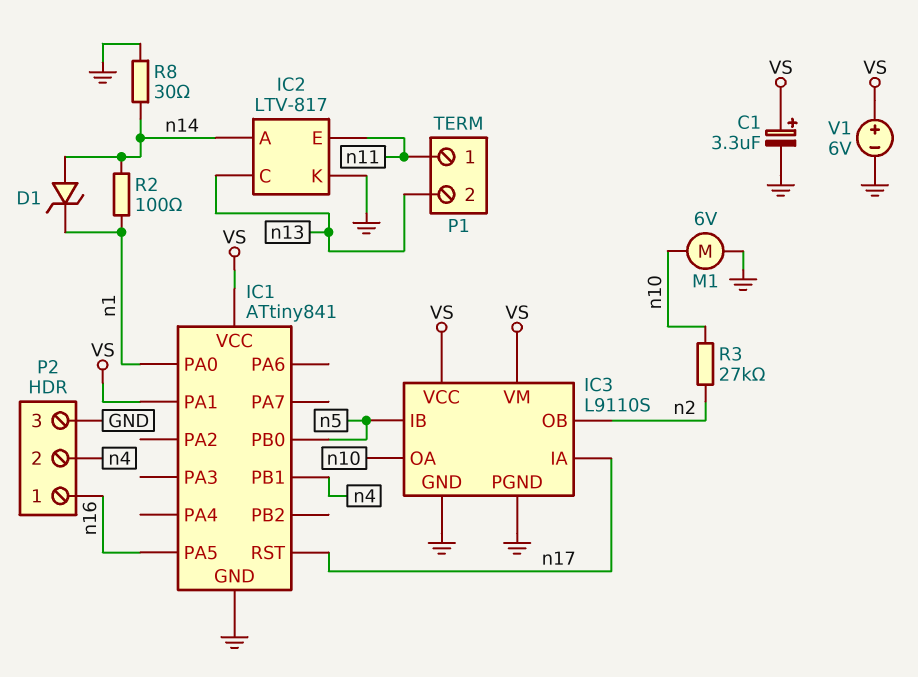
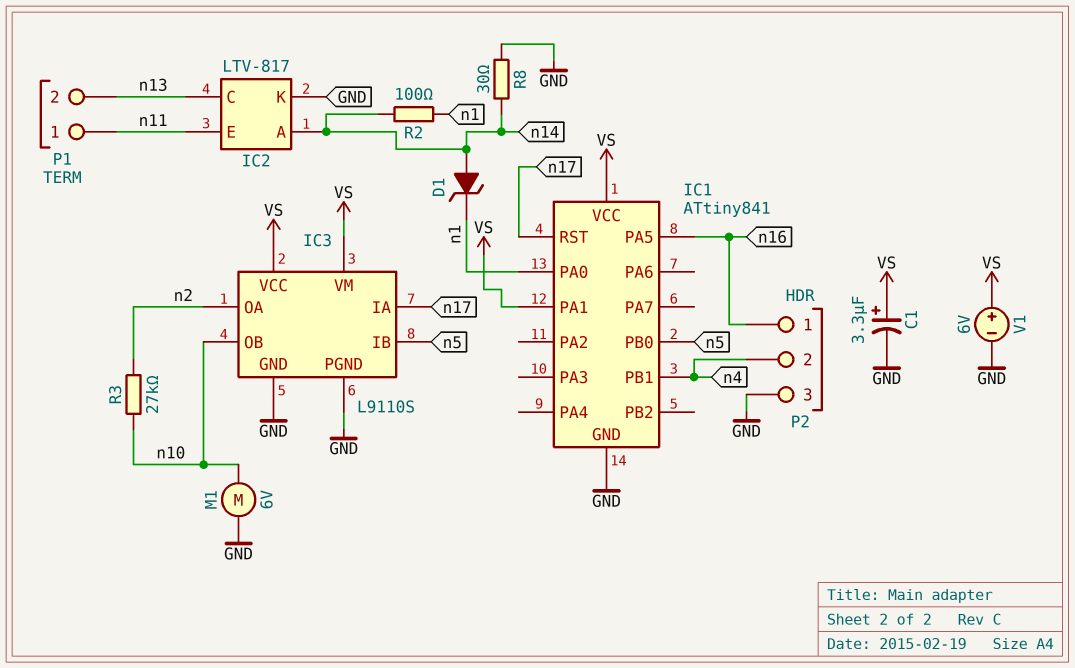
IC3 pin OA: n10 -> n2
IC3 pin OB: n2 -> n10

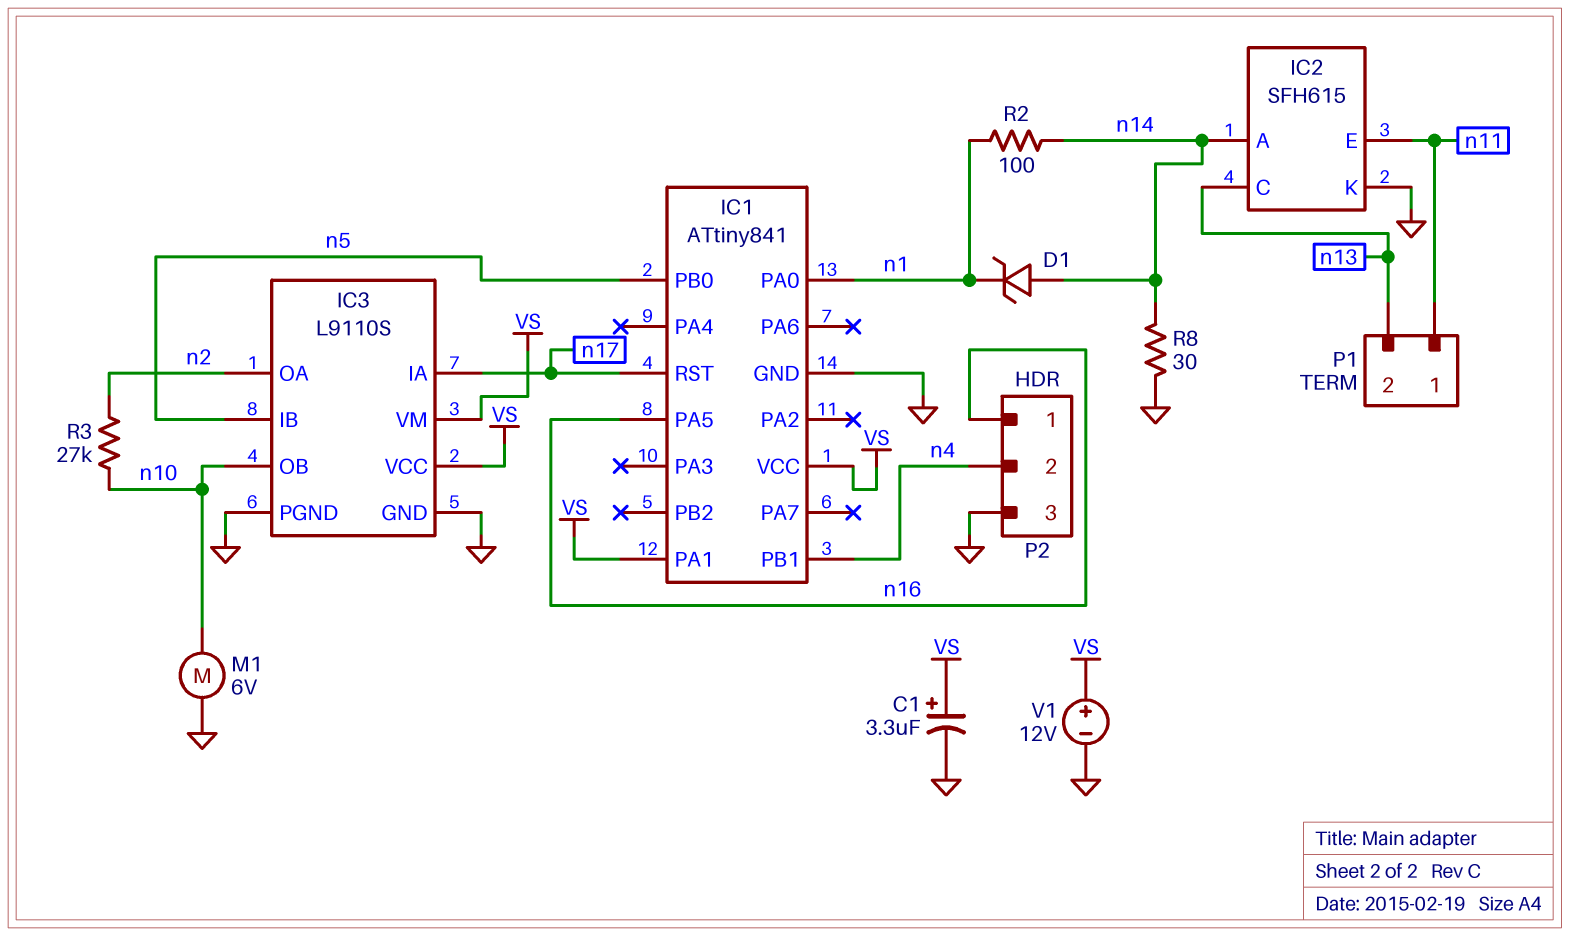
IC2: LTV-817 -> SFH615
V1: 6V (plus VS, minus GND) -> 12V (plus VS, minus GND)

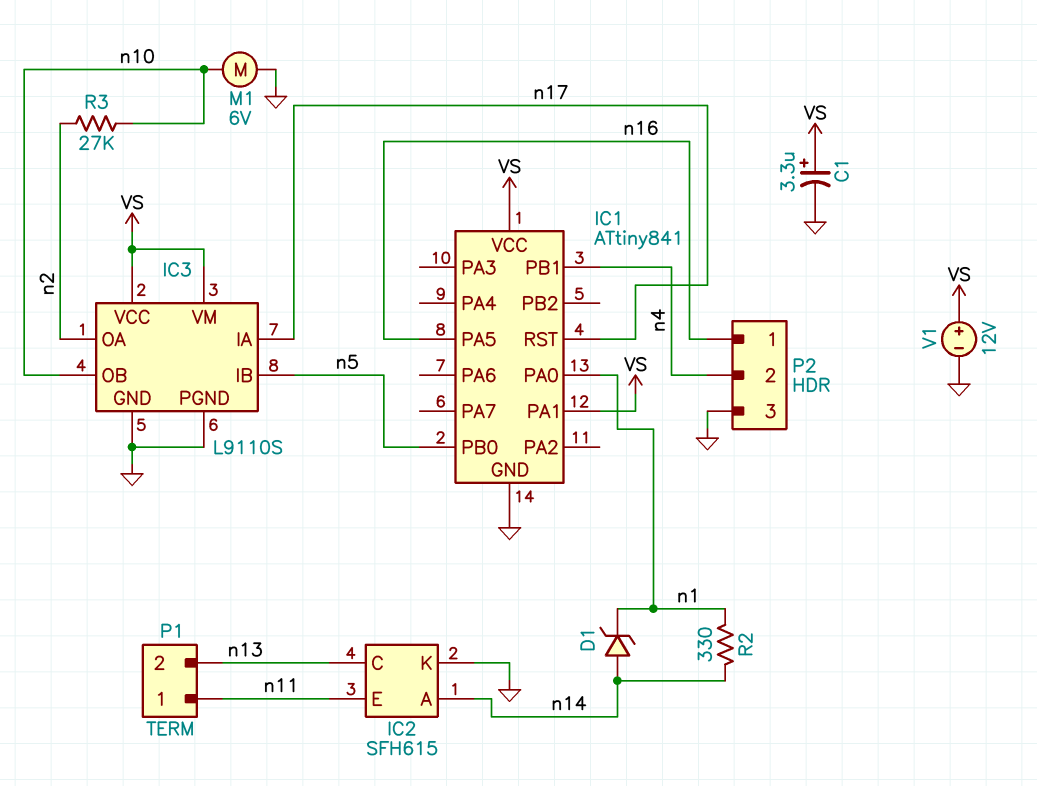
R2: 100 (n1, n14) -> 330 (n1, n14)
R8: 30 (GND, n14) -> none

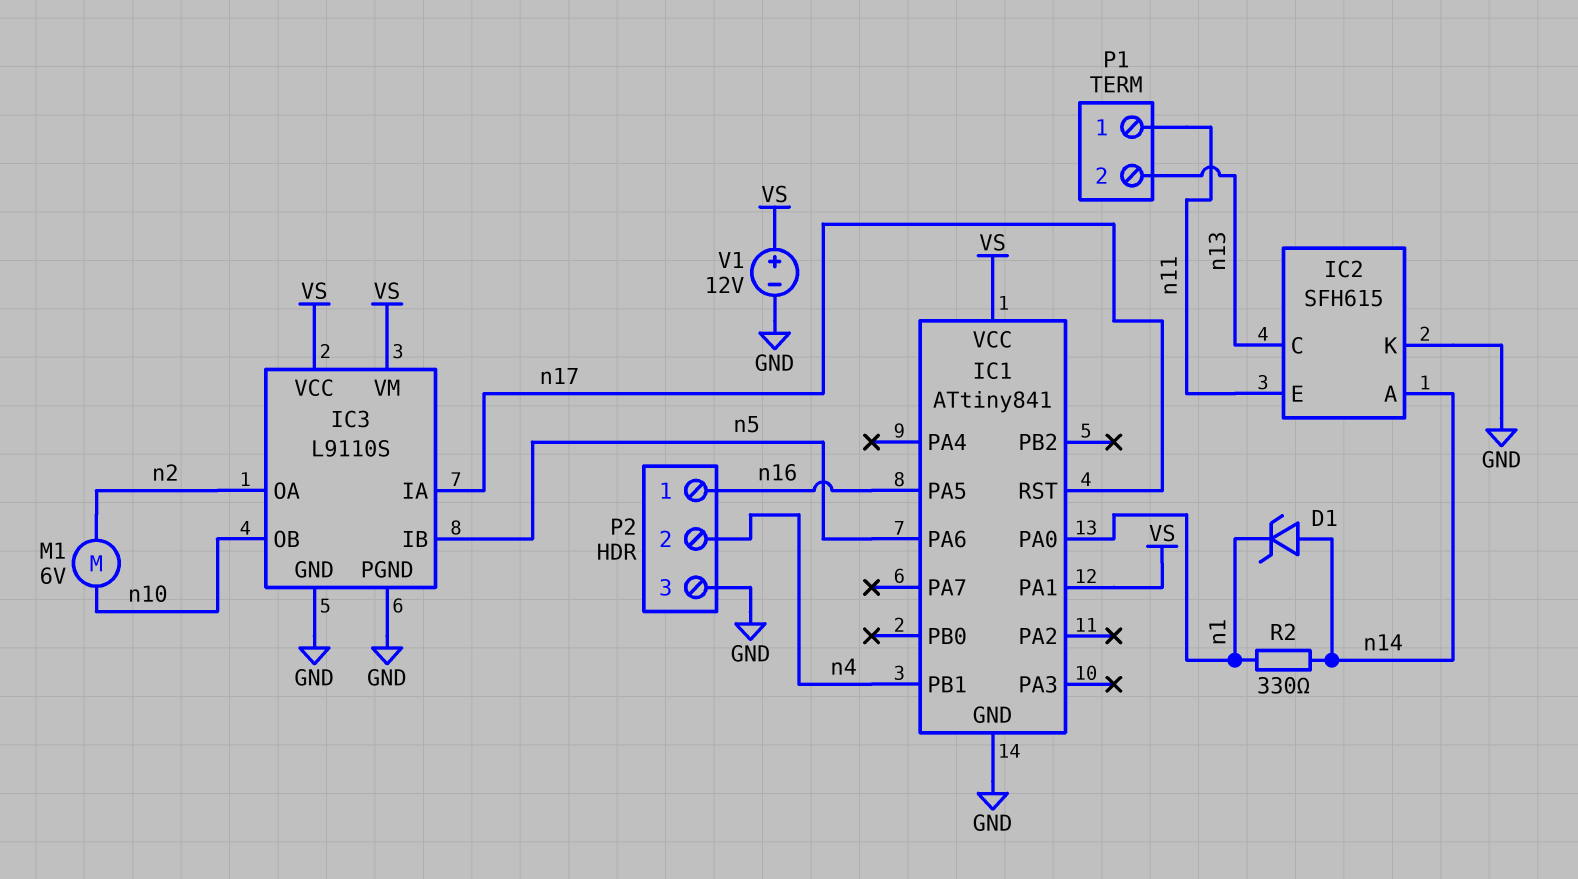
C1: 3.3uF (plus VS, minus GND) -> none
IC1 pin PA6: none -> n5
IC1 pin PB0: n5 -> none
M1: motor 6V (GND, n10) -> motor 6V (n2, n10)
R3: 27k (n2, n10) -> none

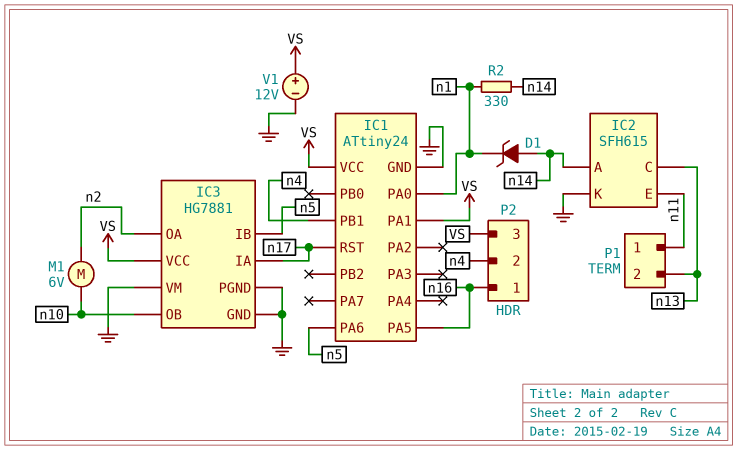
IC1: ATtiny841 -> ATtiny24
IC3: L9110S -> HG7881
IC3 pin VM: VS -> GND
P2 pin 3: GND -> VS

